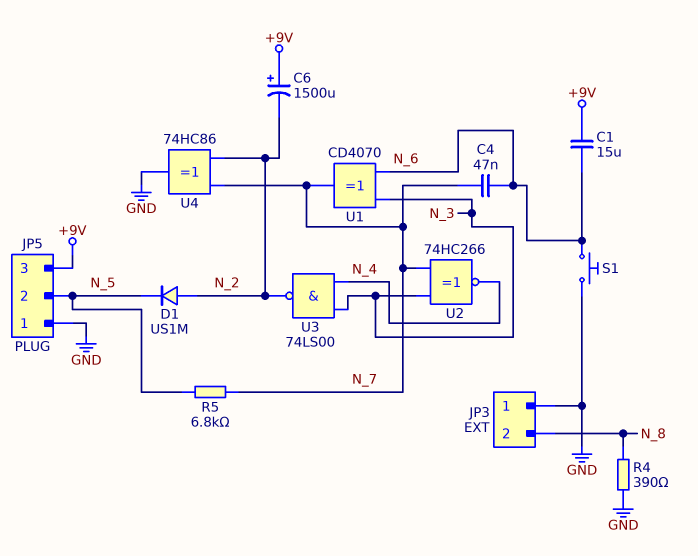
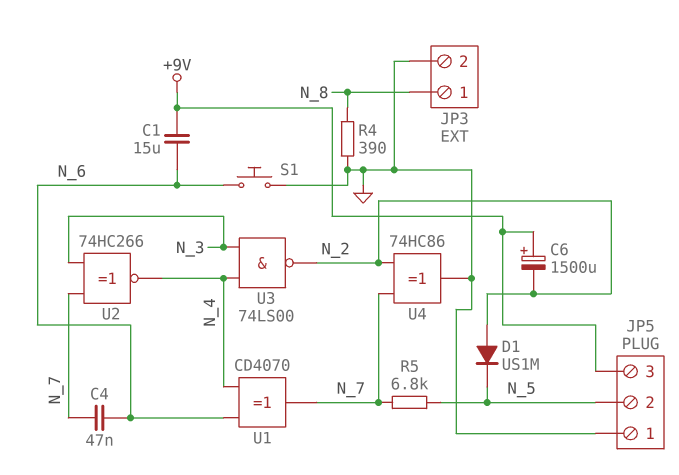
JP3 pin 1: GND -> N_8
JP3 pin 2: N_8 -> GND
U1: XOR CD4070 (in N_3, in N_6, out N_7) -> XOR CD4070 (in N_4, in N_6, out N_7)

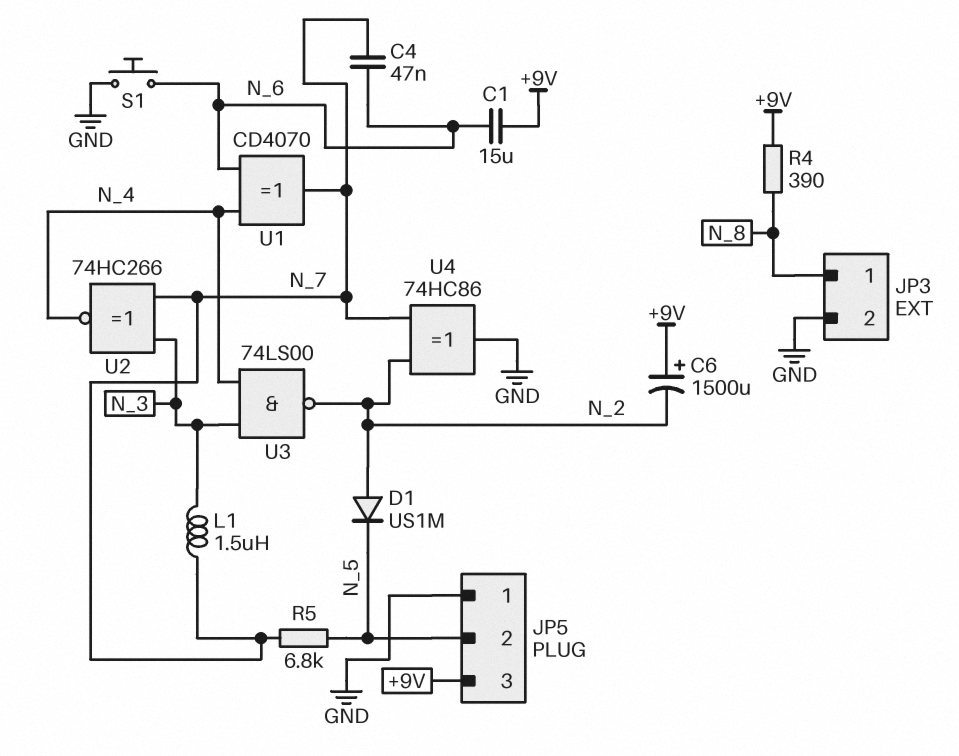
L1: none -> 1.5uH (N_3, N_7)
R4: 390 (GND, N_8) -> 390 (+9V, N_8)

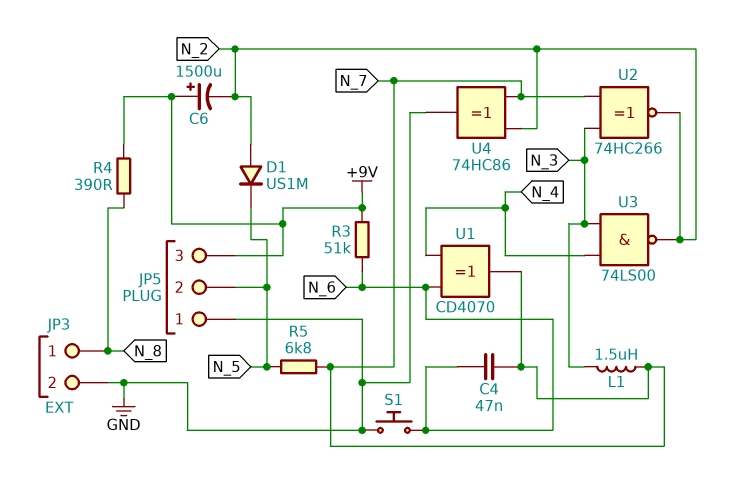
C1: 15uF (+9V, N_6) -> none
R3: none -> 51k (+9V, N_6)
U2: XNOR 74HC266 (in N_3, in N_7, out N_4) -> XNOR 74HC266 (in N_3, in N_7, out N_2)

